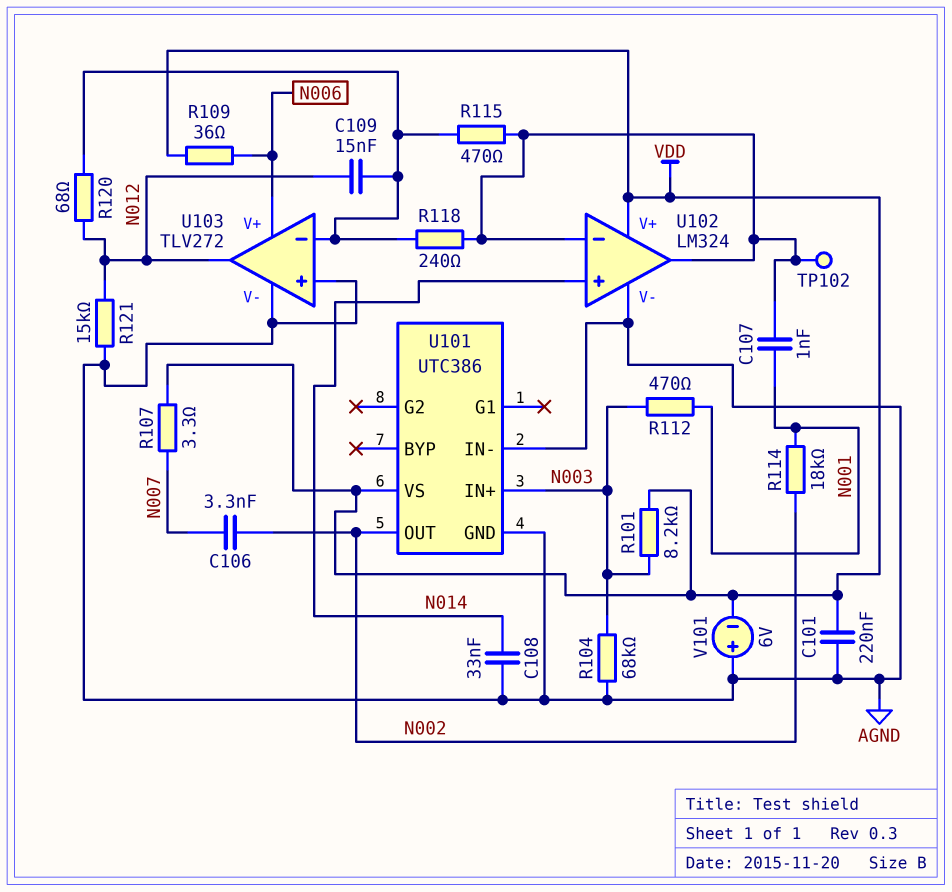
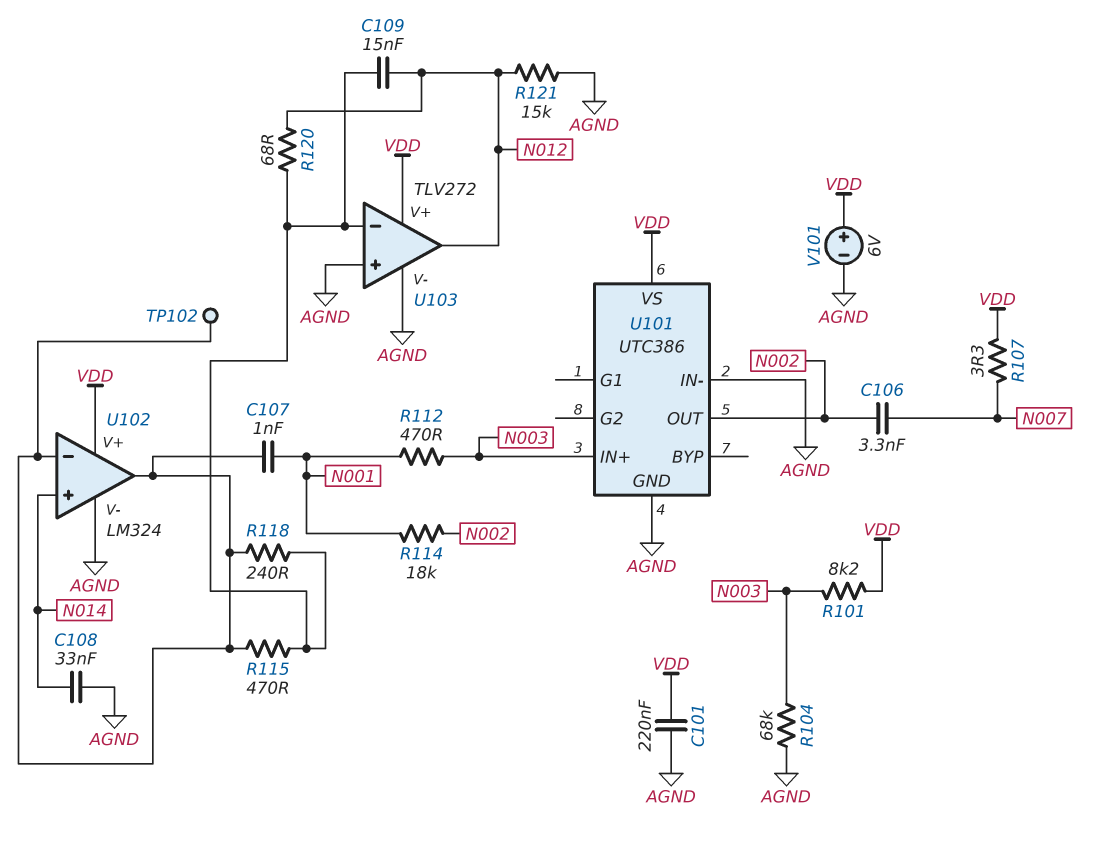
R109: 36 (N006, VDD) -> none
U103 pin V+: N006 -> VDD
V101: 6V (plus AGND, minus VDD) -> 6V (plus VDD, minus AGND)

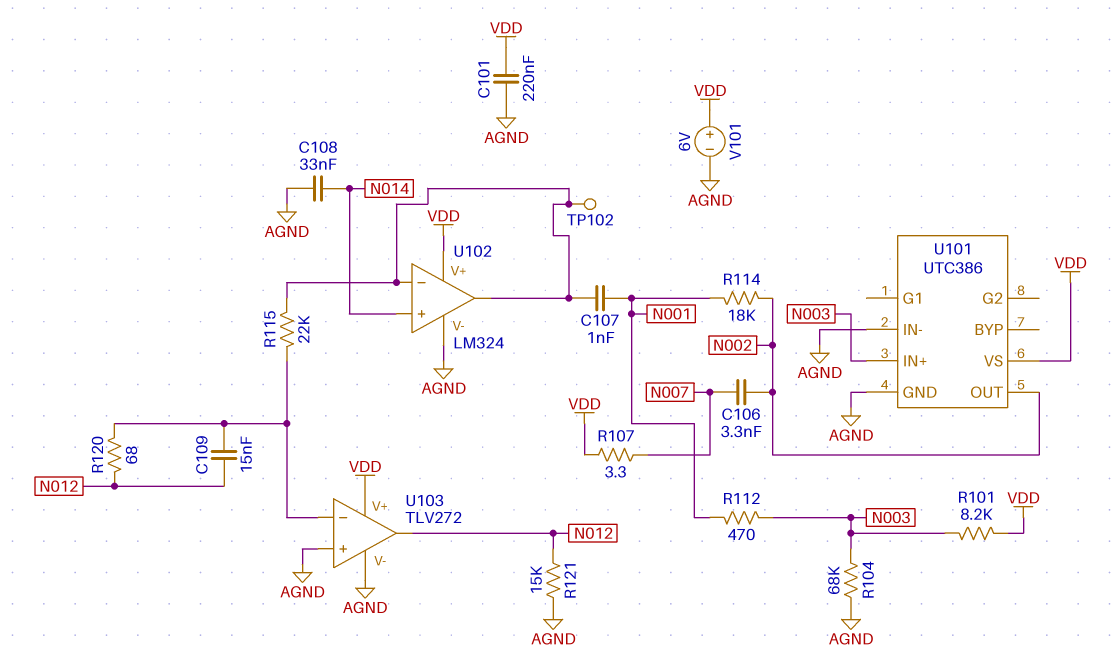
R115: 470 (U102/in-, U103/in-) -> 22k (U102/in-, U103/in-)
R118: 240 (U102/in-, U103/in-) -> none

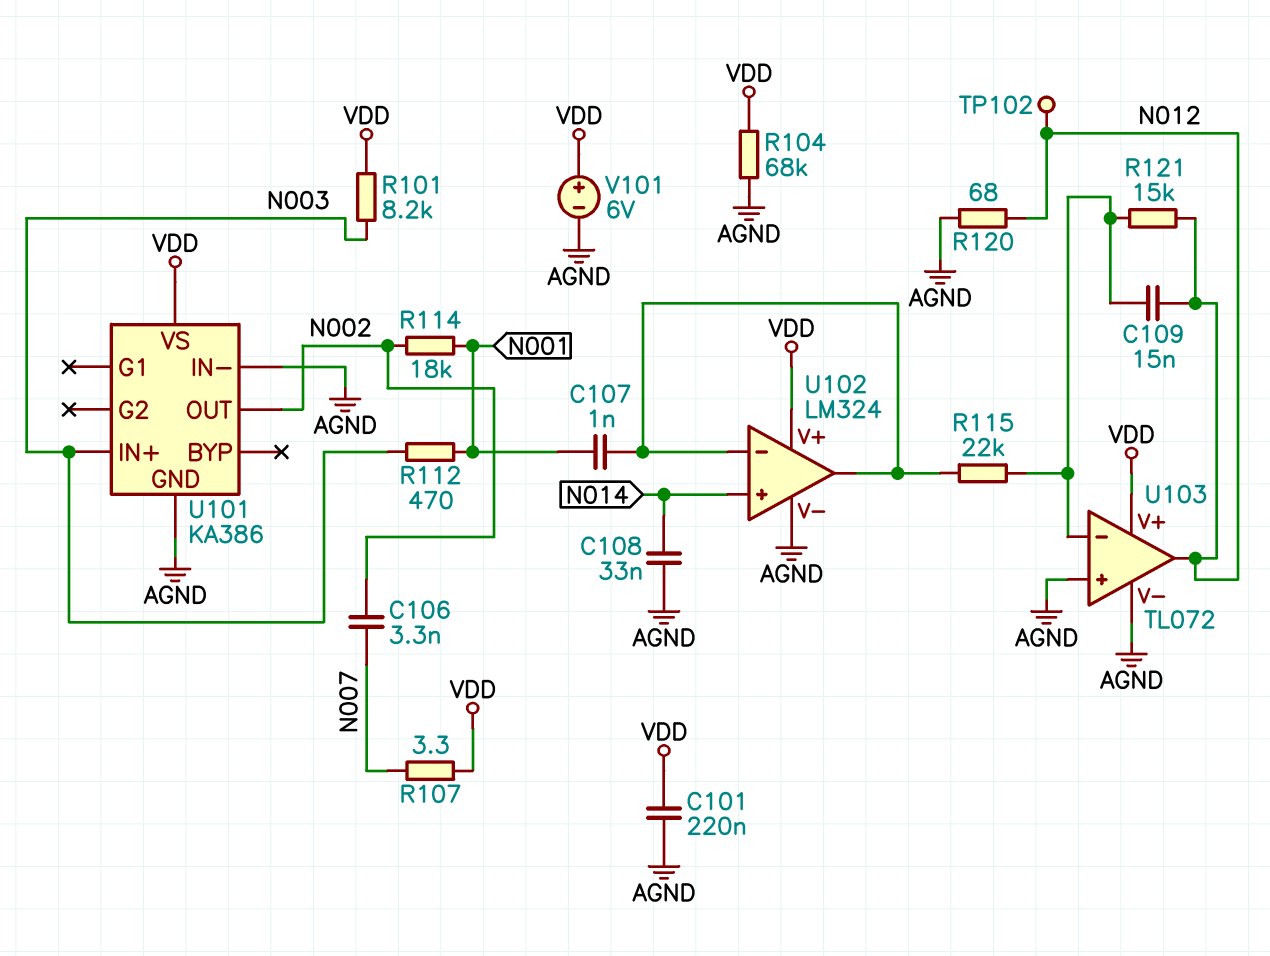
R104: 68k (AGND, N003) -> 68k (AGND, VDD)
R120: 68 (N012, U103/in-) -> 68 (AGND, N012)
R121: 15k (AGND, N012) -> 15k (N012, U103/in-)
TP102: test point (U102/in-) -> test point (N012)
U101: UTC386 -> KA386
U103: TLV272 -> TL072

